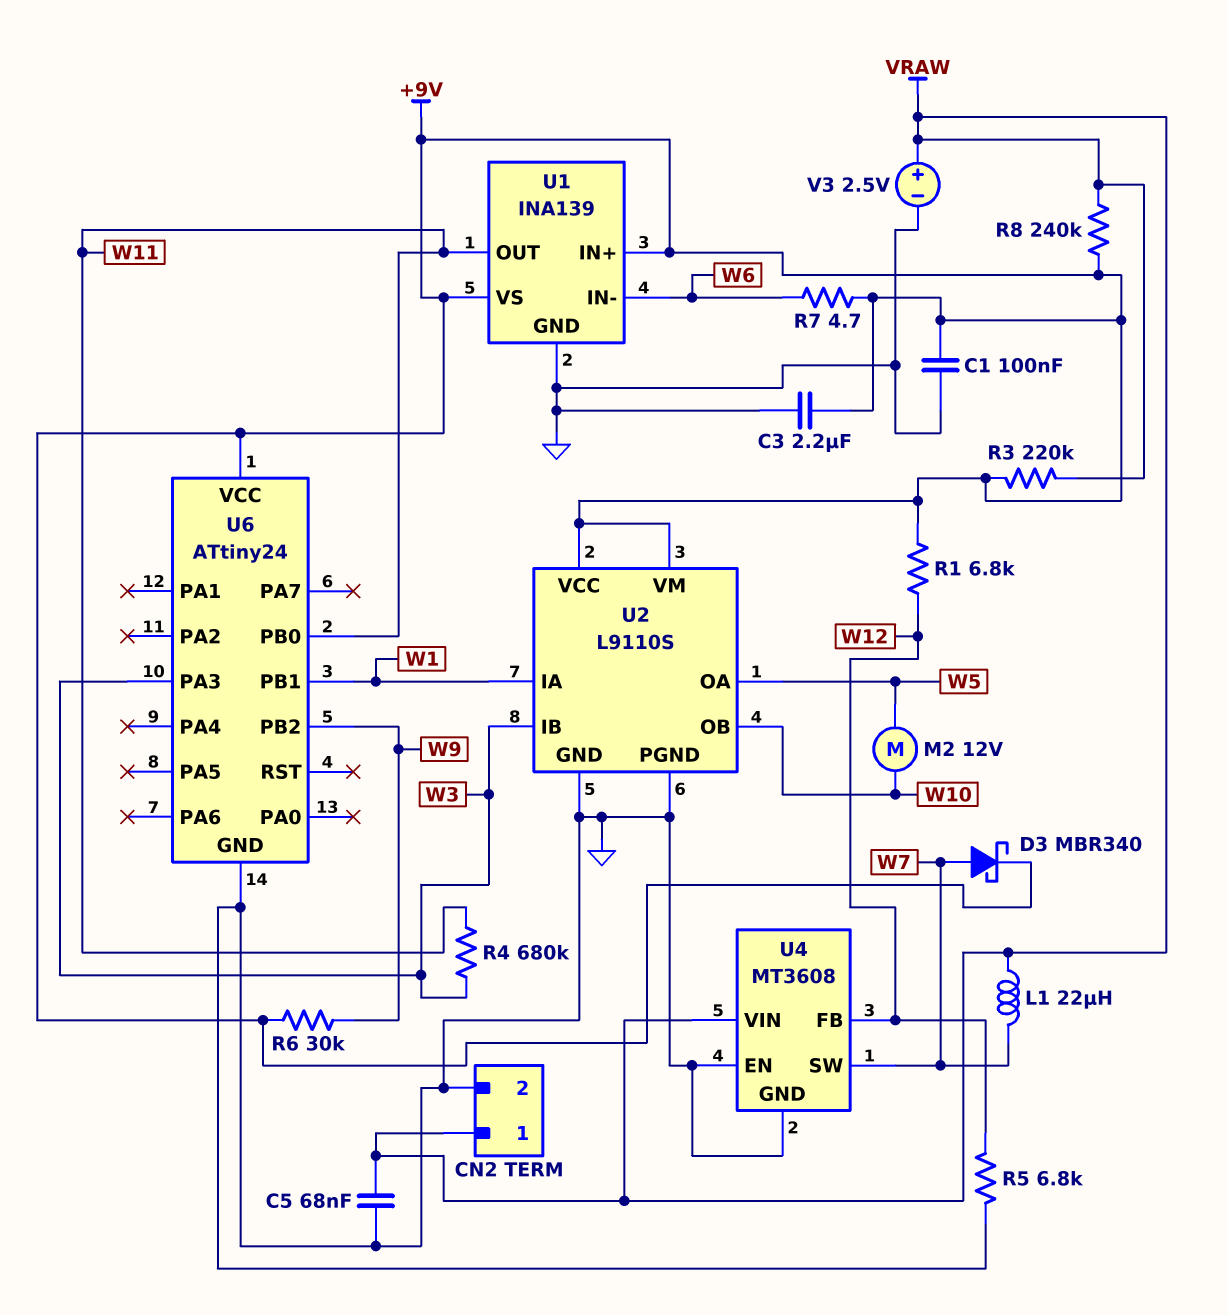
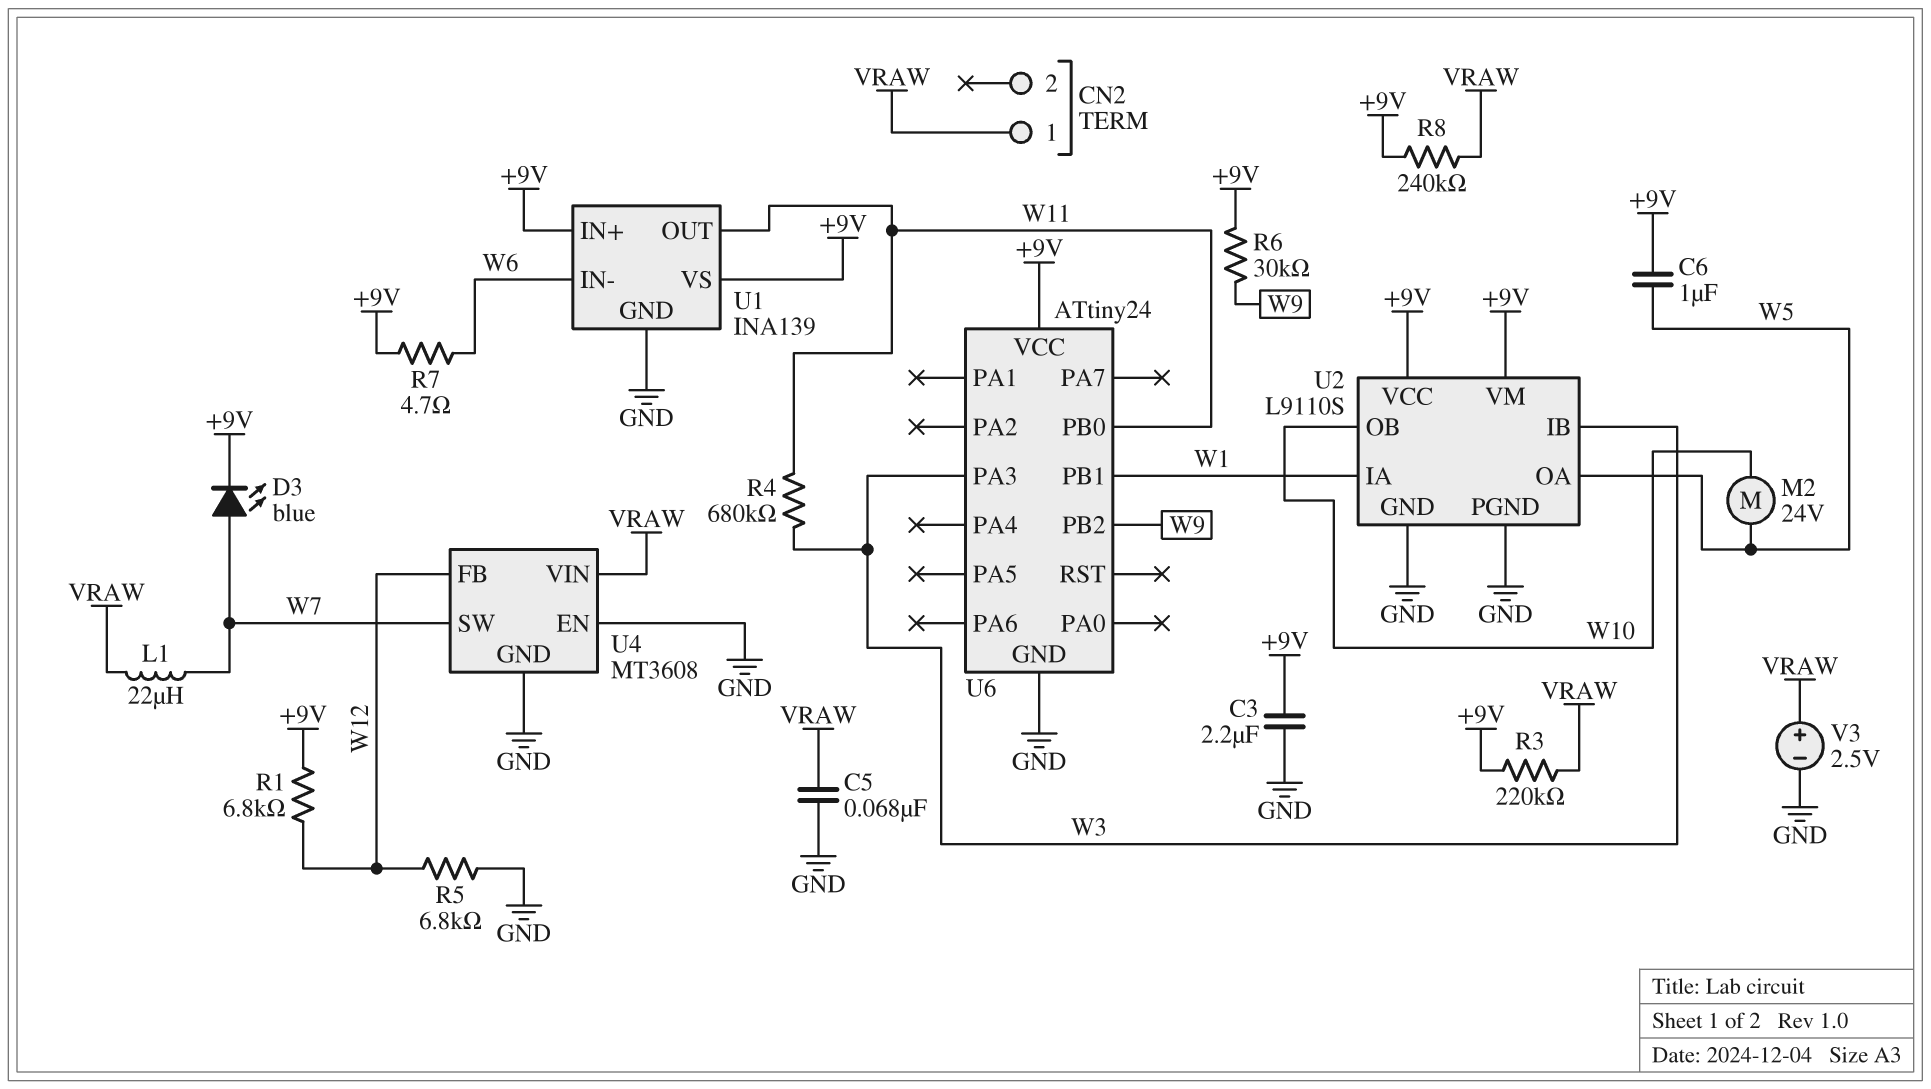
C1: 100nF (+9V, GND) -> none
C6: none -> 1uF (+9V, W5)
CN2 pin 2: GND -> none
D3: schottky MBR340 (A W7, K +9V) -> LED blue (A W7, K +9V)
M2: motor 12V (W5, W10) -> motor 24V (W5, W10)

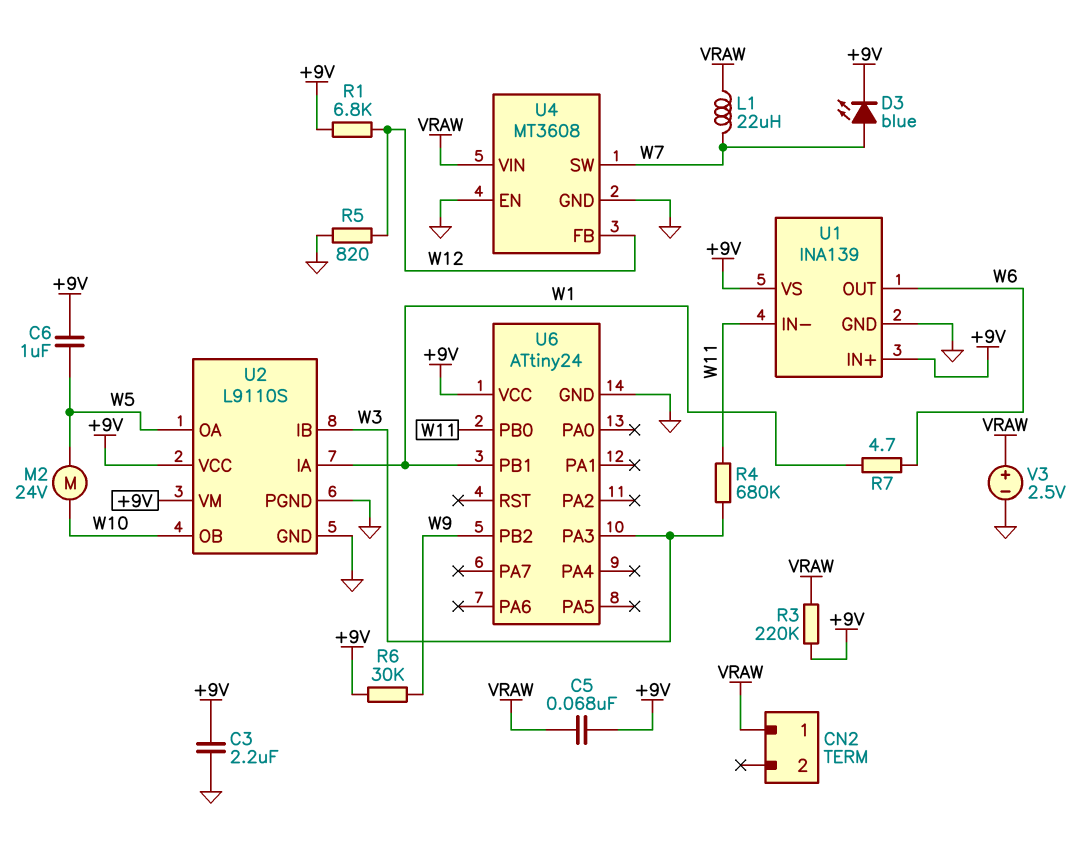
C5: 68nF (GND, VRAW) -> 68nF (+9V, VRAW)
R5: 6.8k (GND, W12) -> 820 (GND, W12)
R7: 4.7 (+9V, W6) -> 4.7 (W1, W6)
R8: 240k (+9V, VRAW) -> none
U1 pin IN-: W6 -> W11
U1 pin OUT: W11 -> W6

